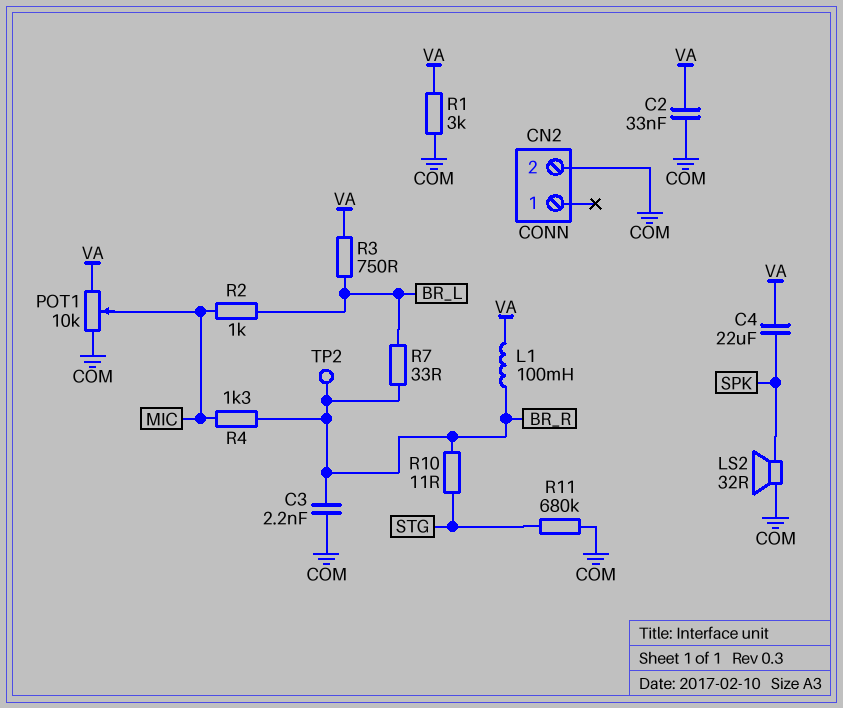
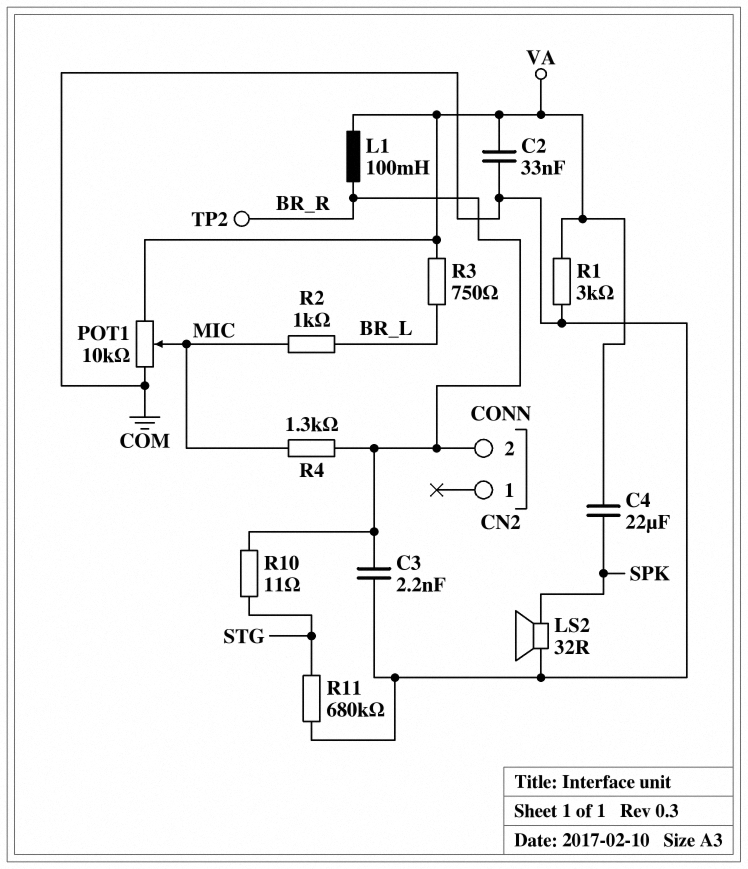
CN2 pin 2: COM -> BR_R
R7: 33 (BR_L, BR_R) -> none

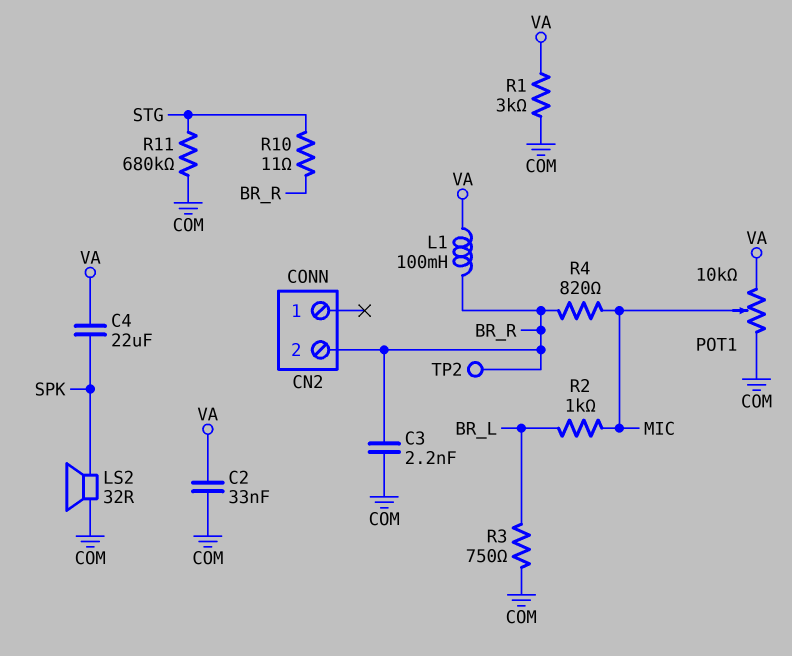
R3: 750 (BR_L, VA) -> 750 (BR_L, COM)
R4: 1.3k (BR_R, MIC) -> 820 (BR_R, MIC)

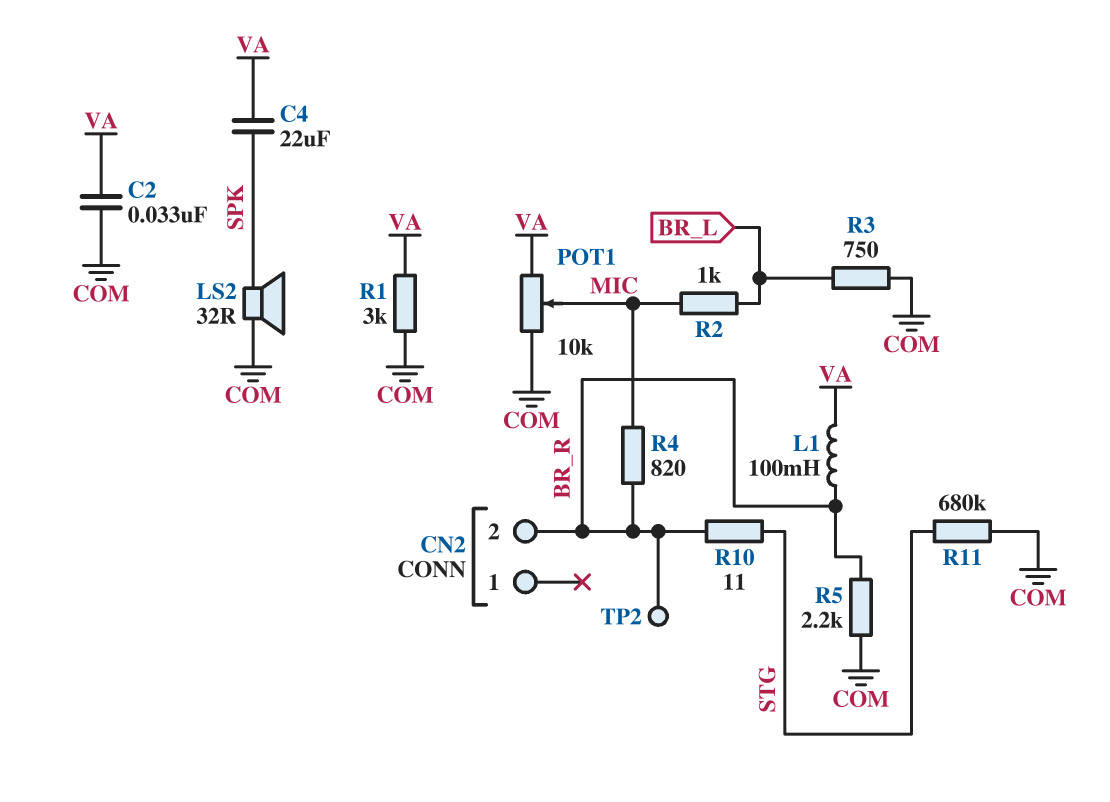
C3: 2.2nF (BR_R, COM) -> none
R5: none -> 2.2k (BR_R, COM)

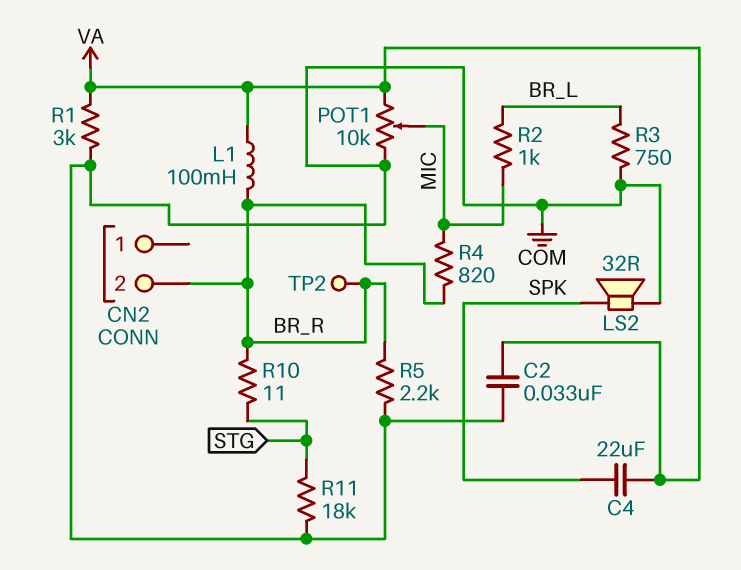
R11: 680k (COM, STG) -> 18k (COM, STG)

